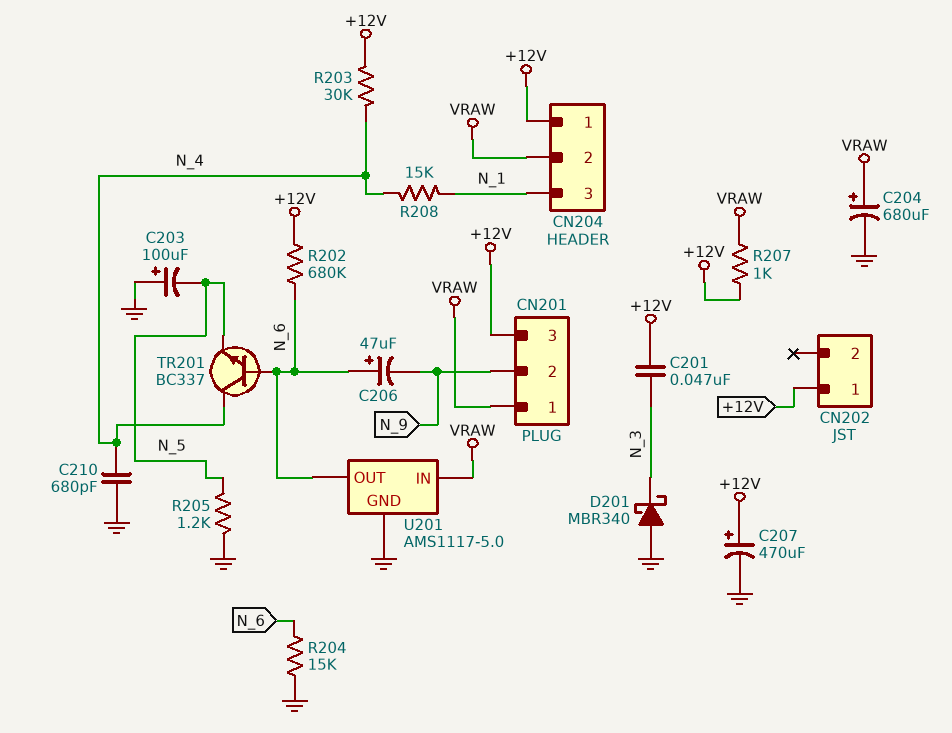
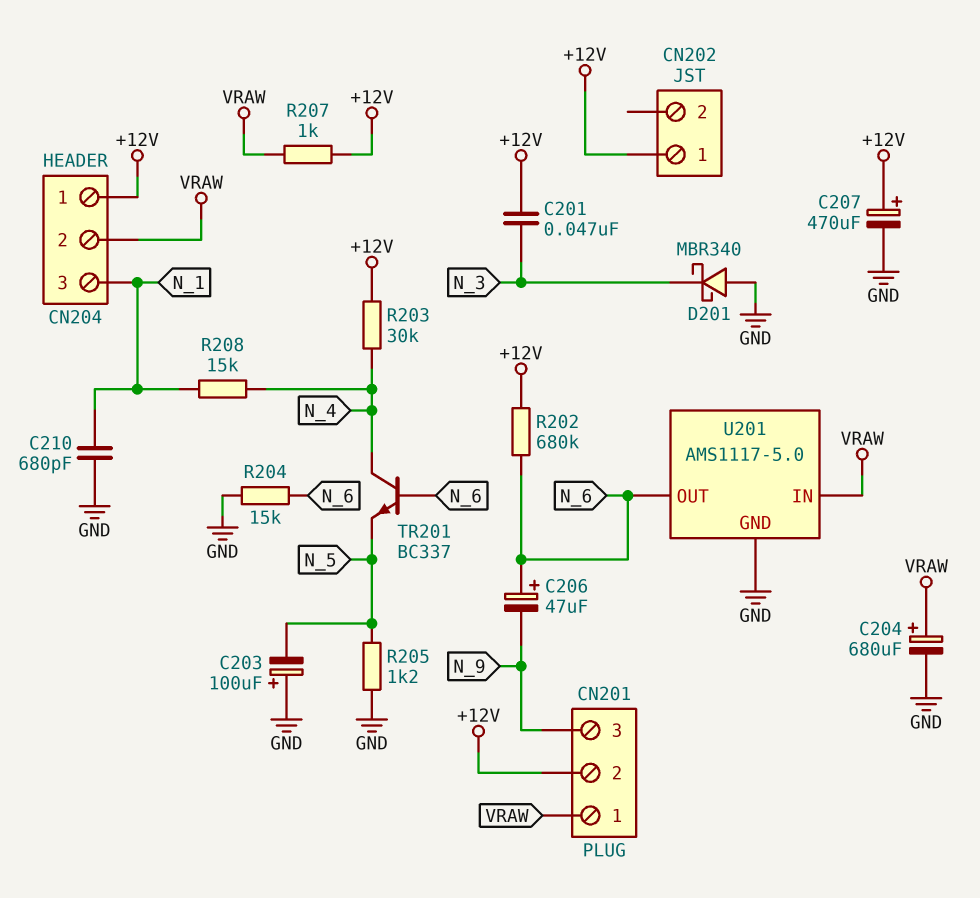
C210: 680pF (GND, N_4) -> 680pF (GND, N_1)
CN201 pin 2: N_9 -> +12V
CN201 pin 3: +12V -> N_9

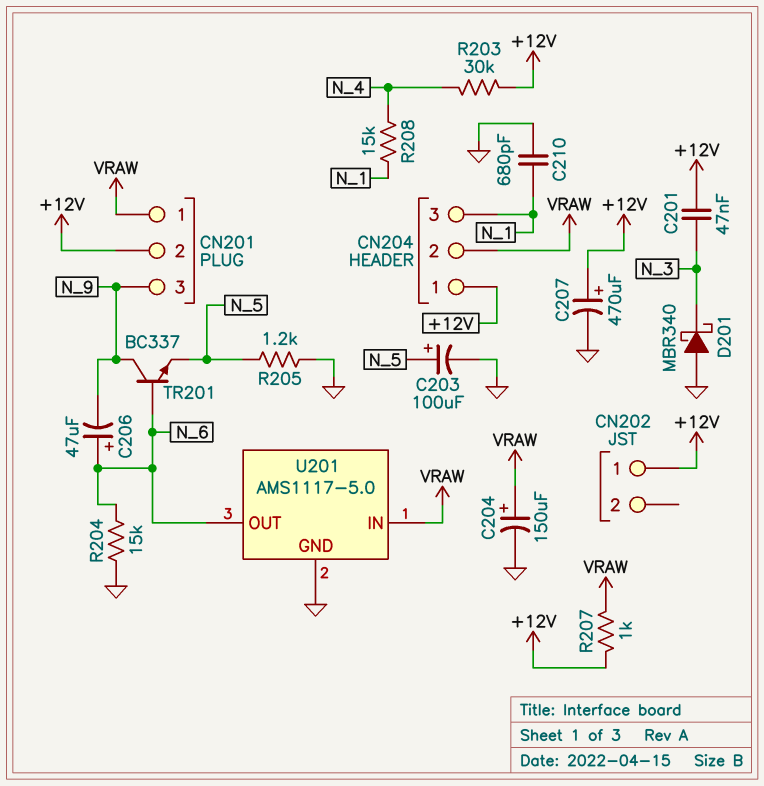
C203: 100uF (plus GND, minus N_5) -> 100uF (plus N_5, minus GND)
C204: 680uF (plus VRAW, minus GND) -> 150uF (plus VRAW, minus GND)
R202: 680k (+12V, N_6) -> none
TR201: NPN BC337 (B N_6, C N_4, E N_5) -> NPN BC337 (B N_6, C N_9, E N_5)

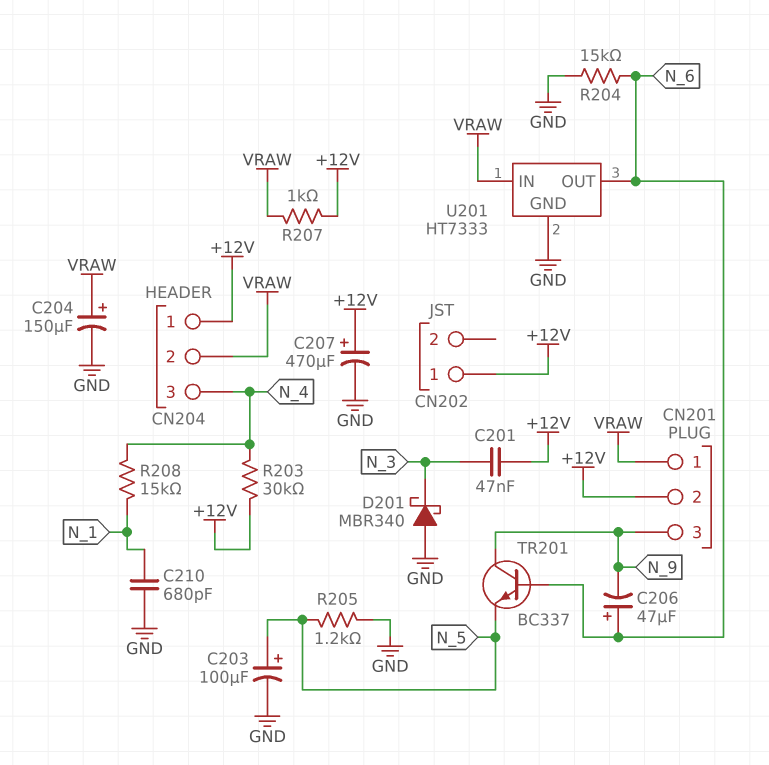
CN204 pin 3: N_1 -> N_4
U201: AMS1117-5.0 -> HT7333

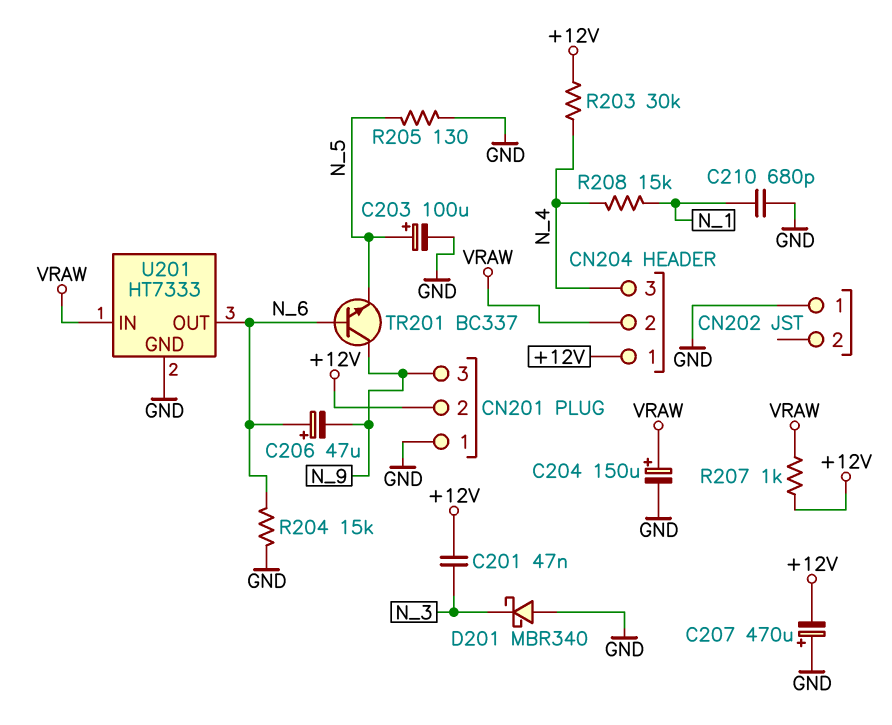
C207: 470uF (plus +12V, minus GND) -> 470uF (plus GND, minus +12V)
CN201 pin 1: VRAW -> GND
CN202 pin 1: +12V -> GND
R205: 1.2k (GND, N_5) -> 130 (GND, N_5)

